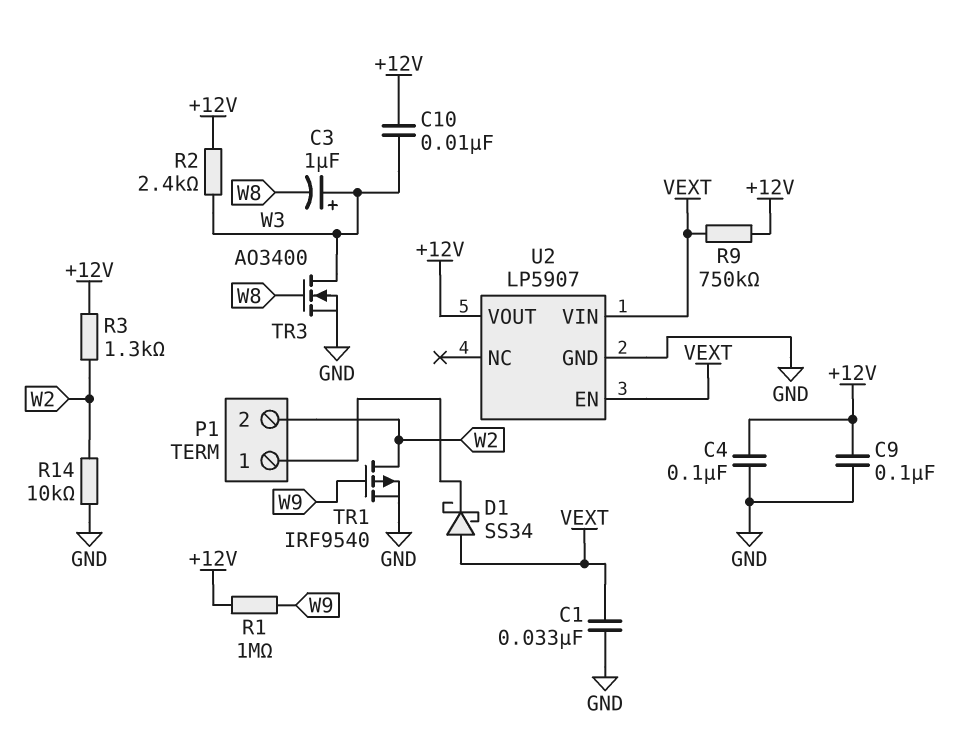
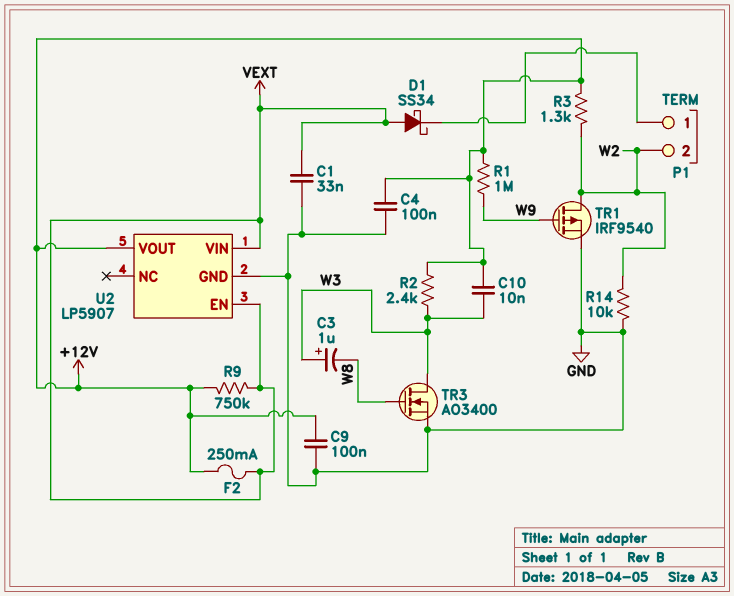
F2: none -> 250mA (+12V, VEXT)

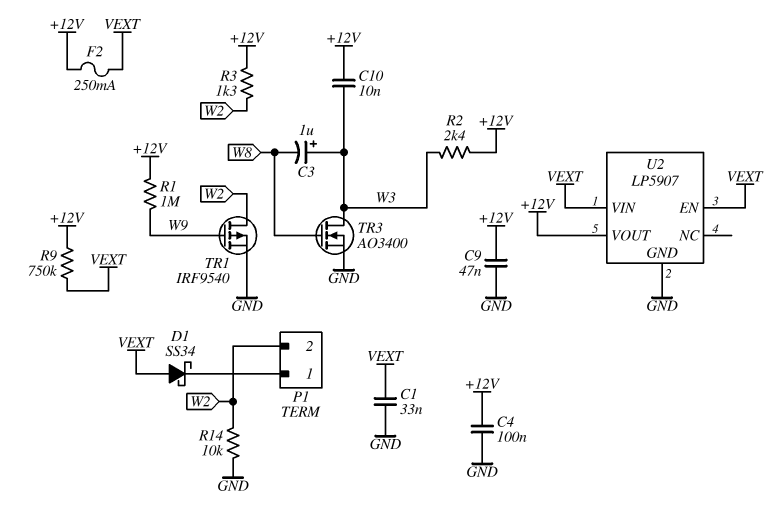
C9: 100nF (+12V, GND) -> 47nF (+12V, GND)

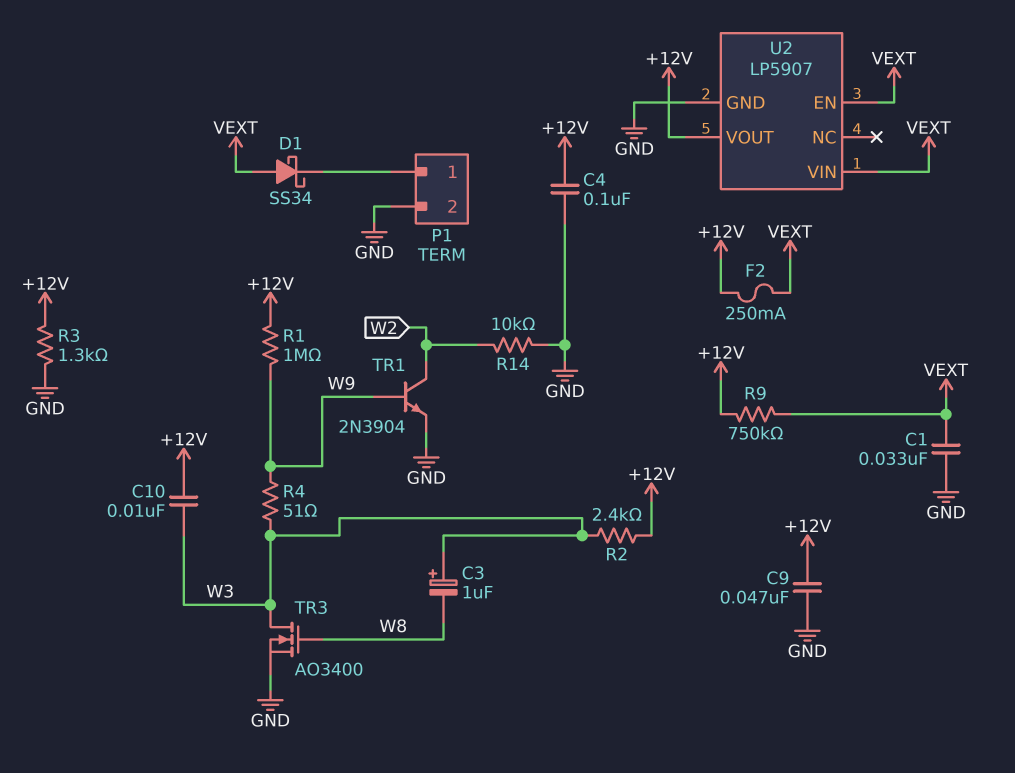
P1 pin 2: W2 -> GND
R3: 1.3k (+12V, W2) -> 1.3k (+12V, GND)
R4: none -> 51 (W3, W9)
TR1: PMOS IRF9540 (G W9, D W2, S GND) -> NPN 2N3904 (B W9, C W2, E GND)

